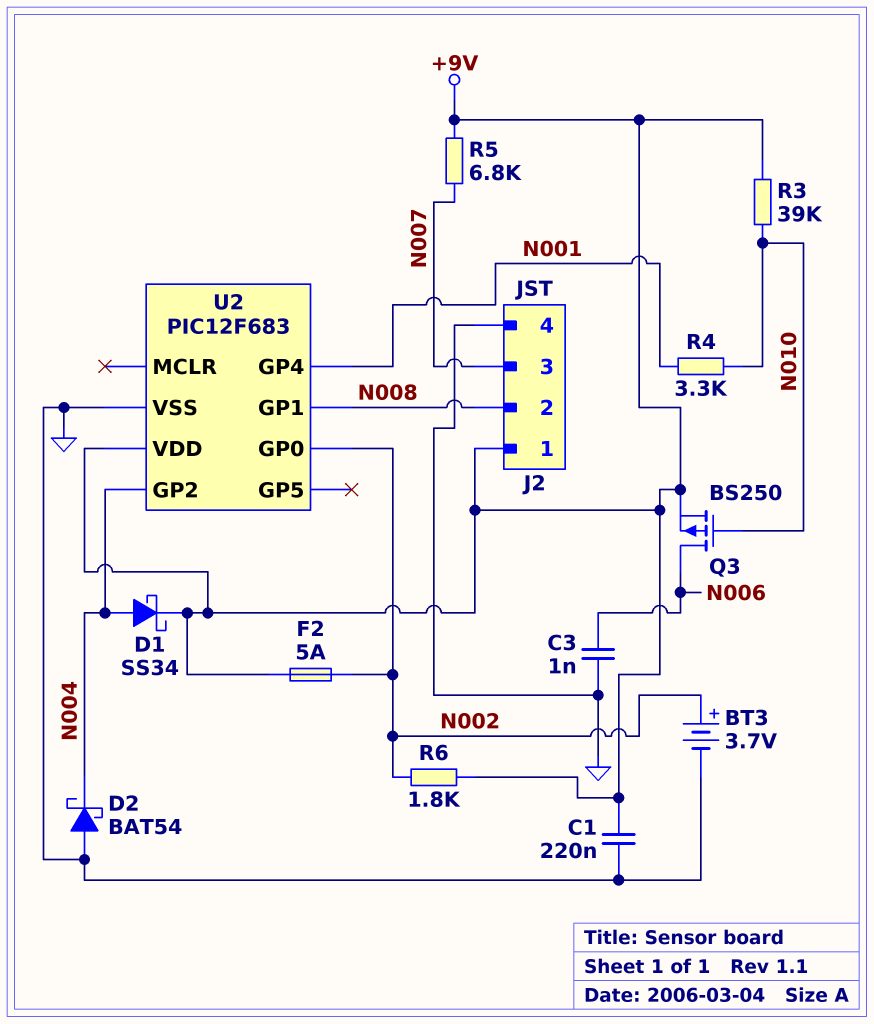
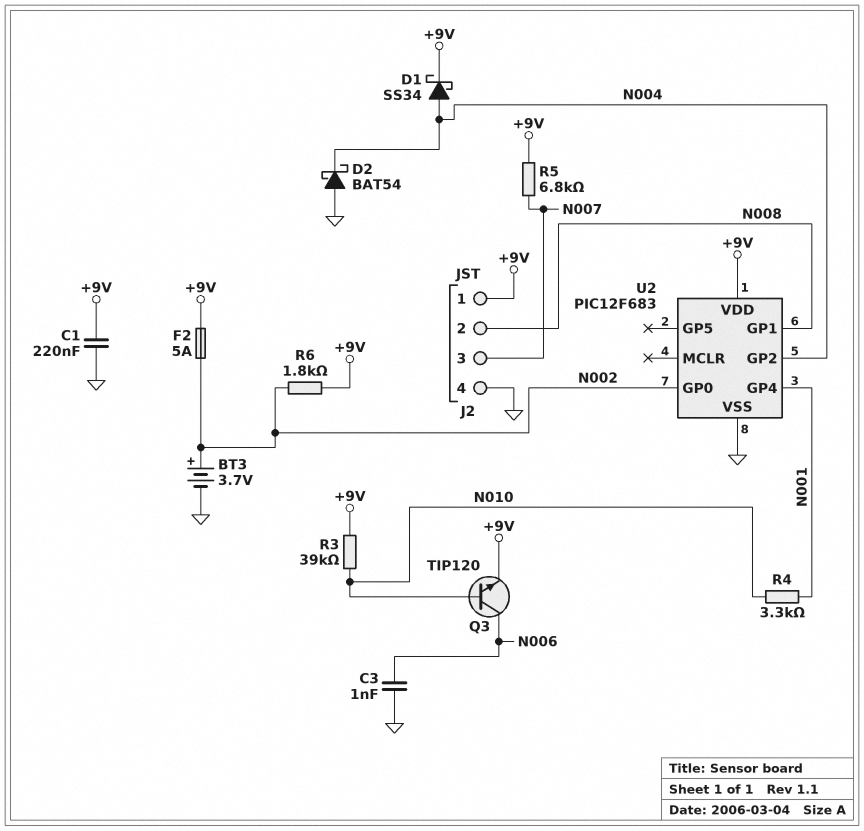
Q3: PMOS BS250 (G N010, D N006, S +9V) -> NPN TIP120 (B N010, C N006, E +9V)

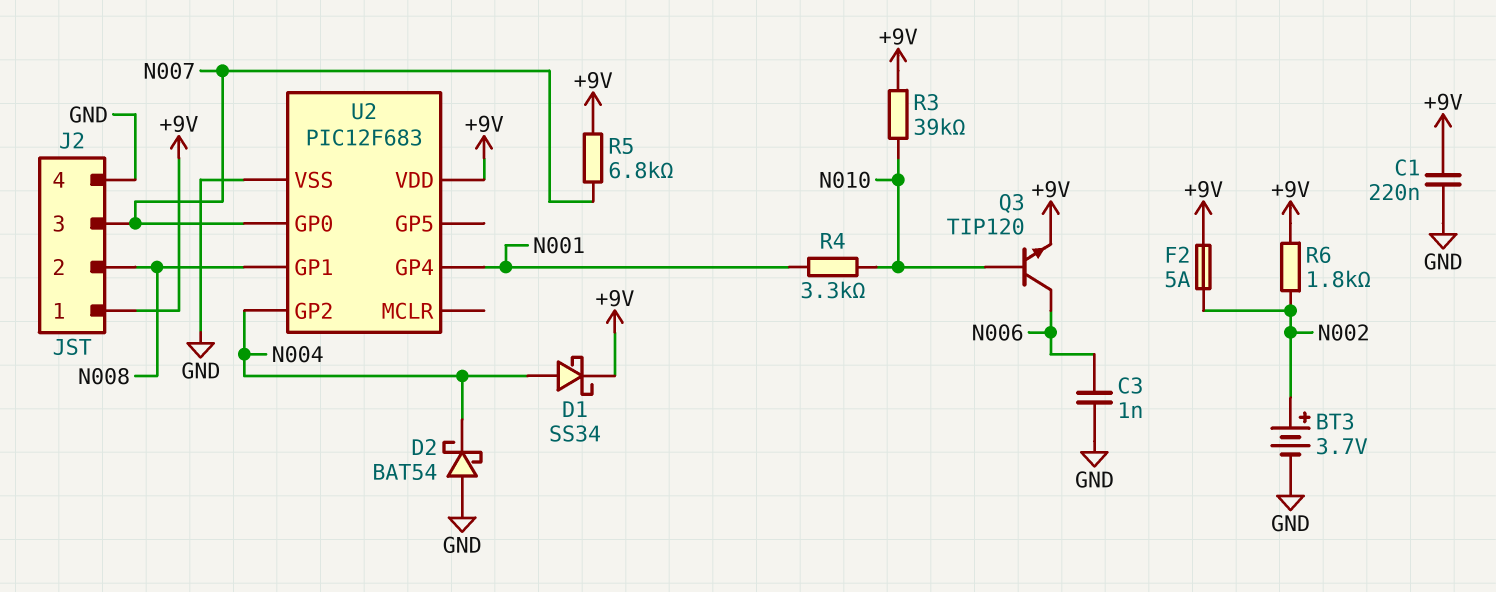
U2 pin GP0: N002 -> N007

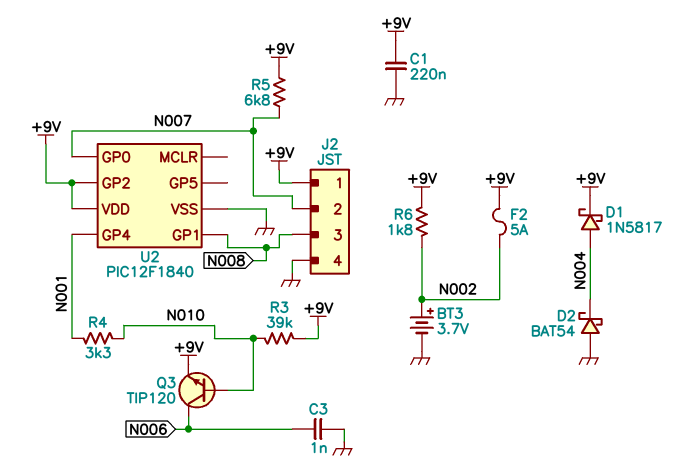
D1: schottky SS34 (A N004, K +9V) -> schottky 1N5817 (A N004, K +9V)
J2 pin 2: N008 -> N007
J2 pin 3: N007 -> N008
U2: PIC12F683 -> PIC12F1840
U2 pin GP2: N004 -> +9V

